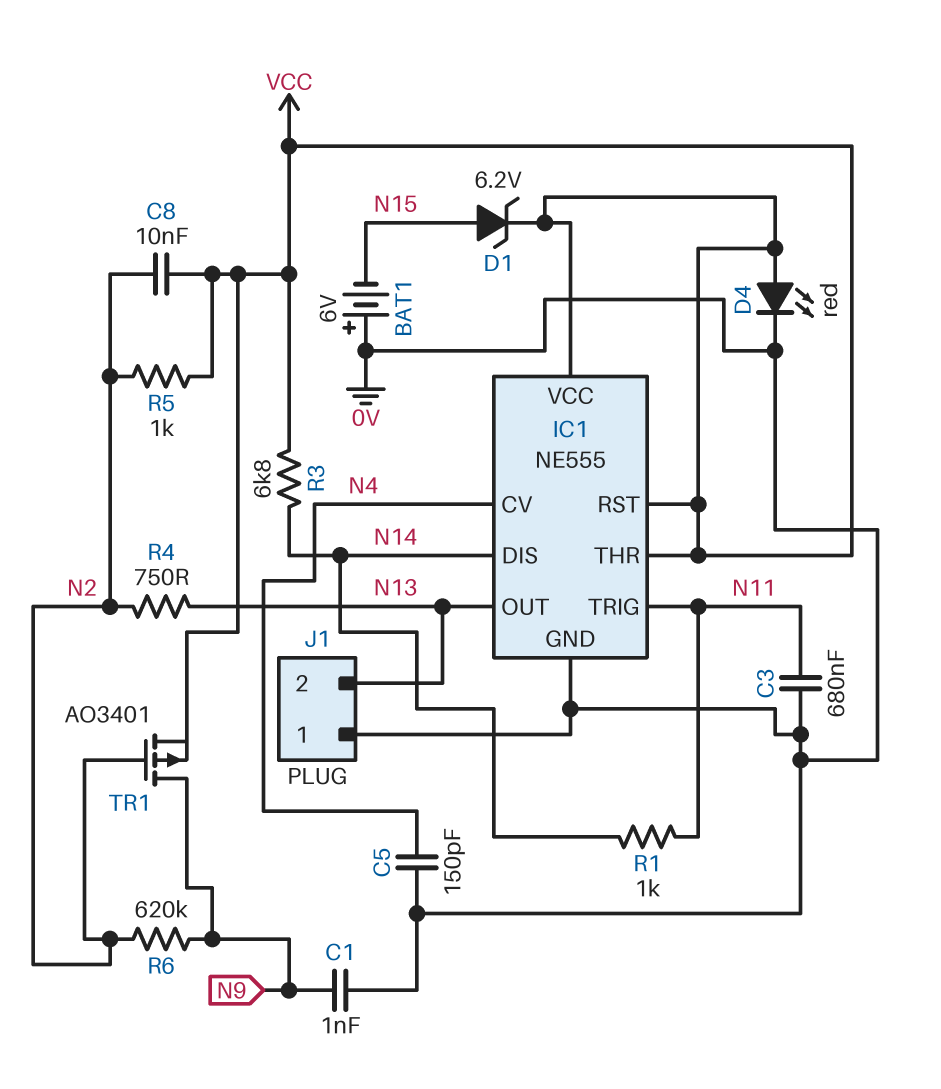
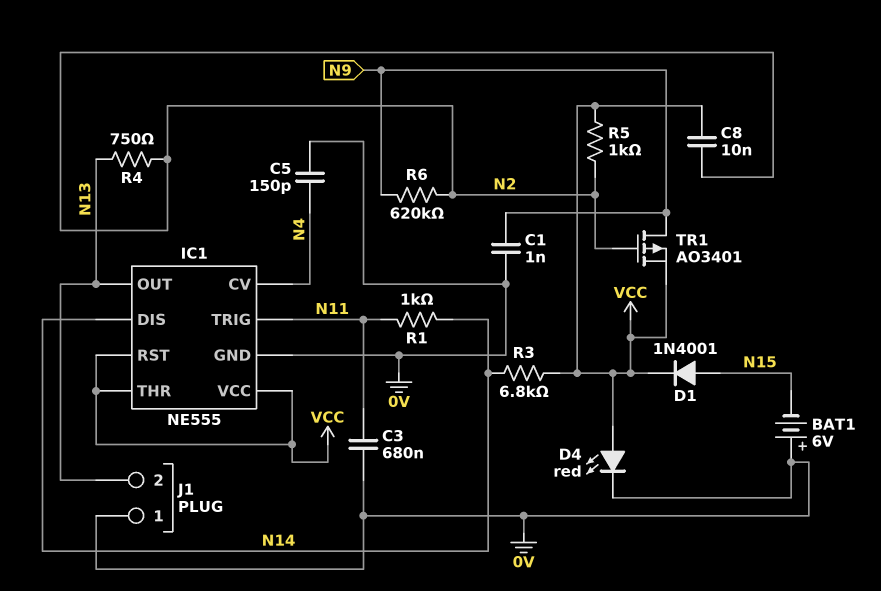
D1: zener 6.2V (A N15, K VCC) -> diode 1N4001 (A N15, K VCC)

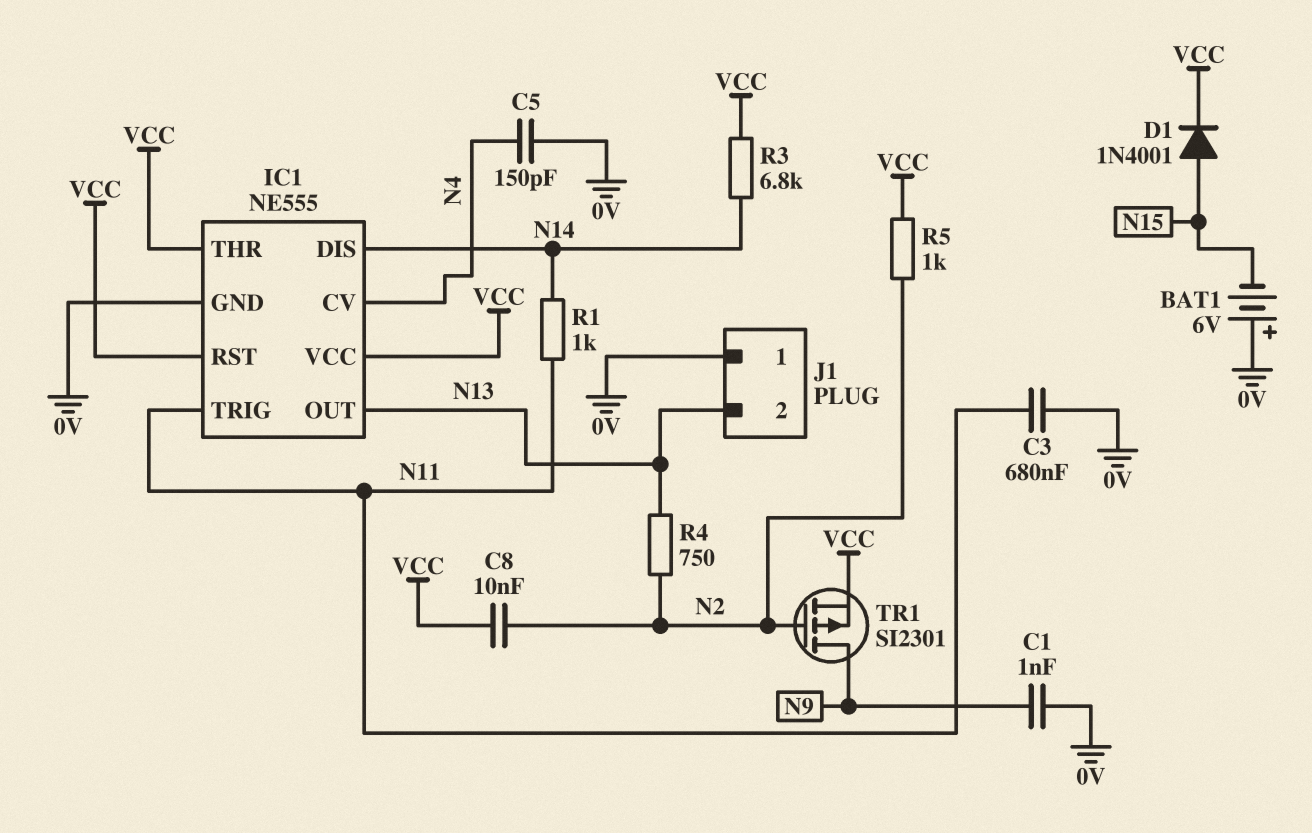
D4: LED red (A VCC, K 0V) -> none
R6: 620k (N2, N9) -> none
TR1: PMOS AO3401 (G N2, D N9, S VCC) -> PMOS SI2301 (G N2, D N9, S VCC)

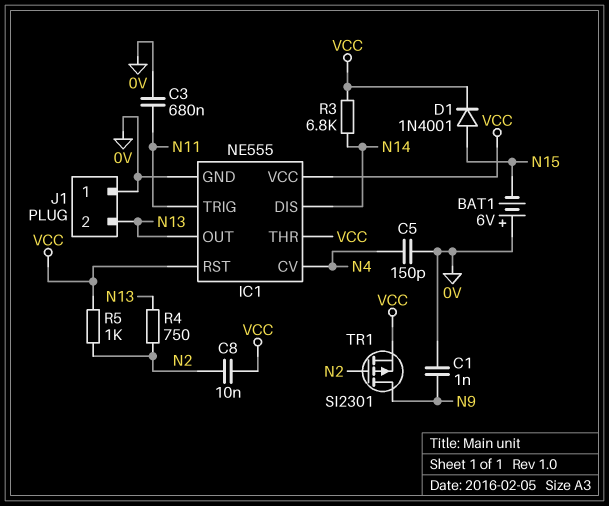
R1: 1k (N11, N14) -> none

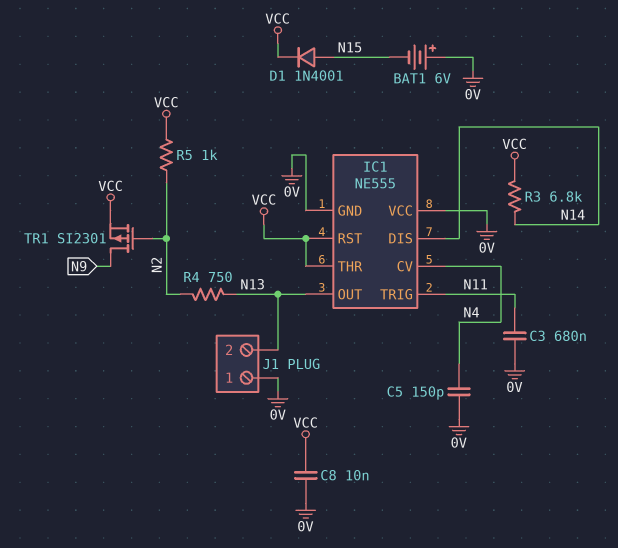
C1: 1nF (0V, N9) -> none
C8: 10nF (N2, VCC) -> 10nF (0V, VCC)
IC1 pin VCC: VCC -> 0V

